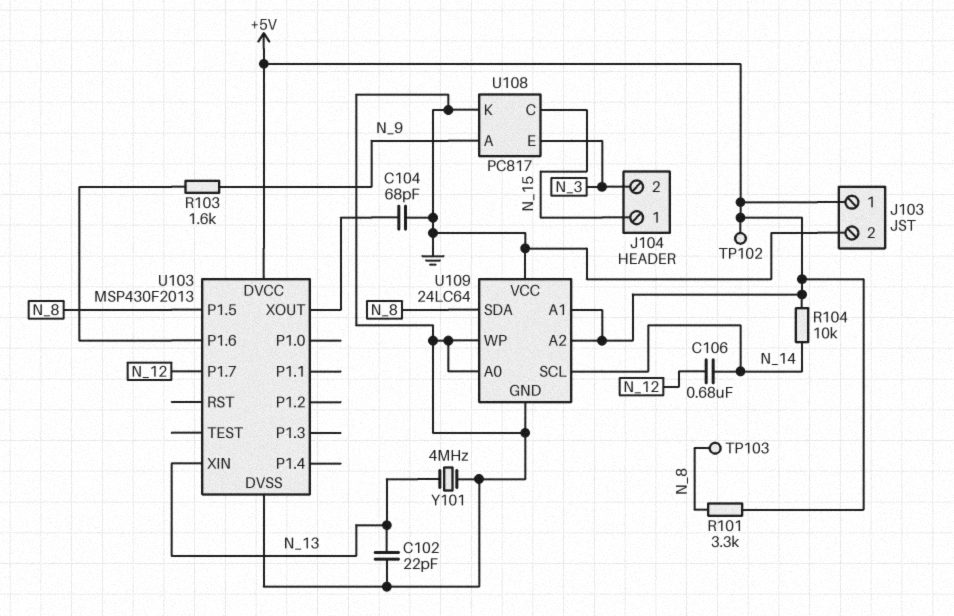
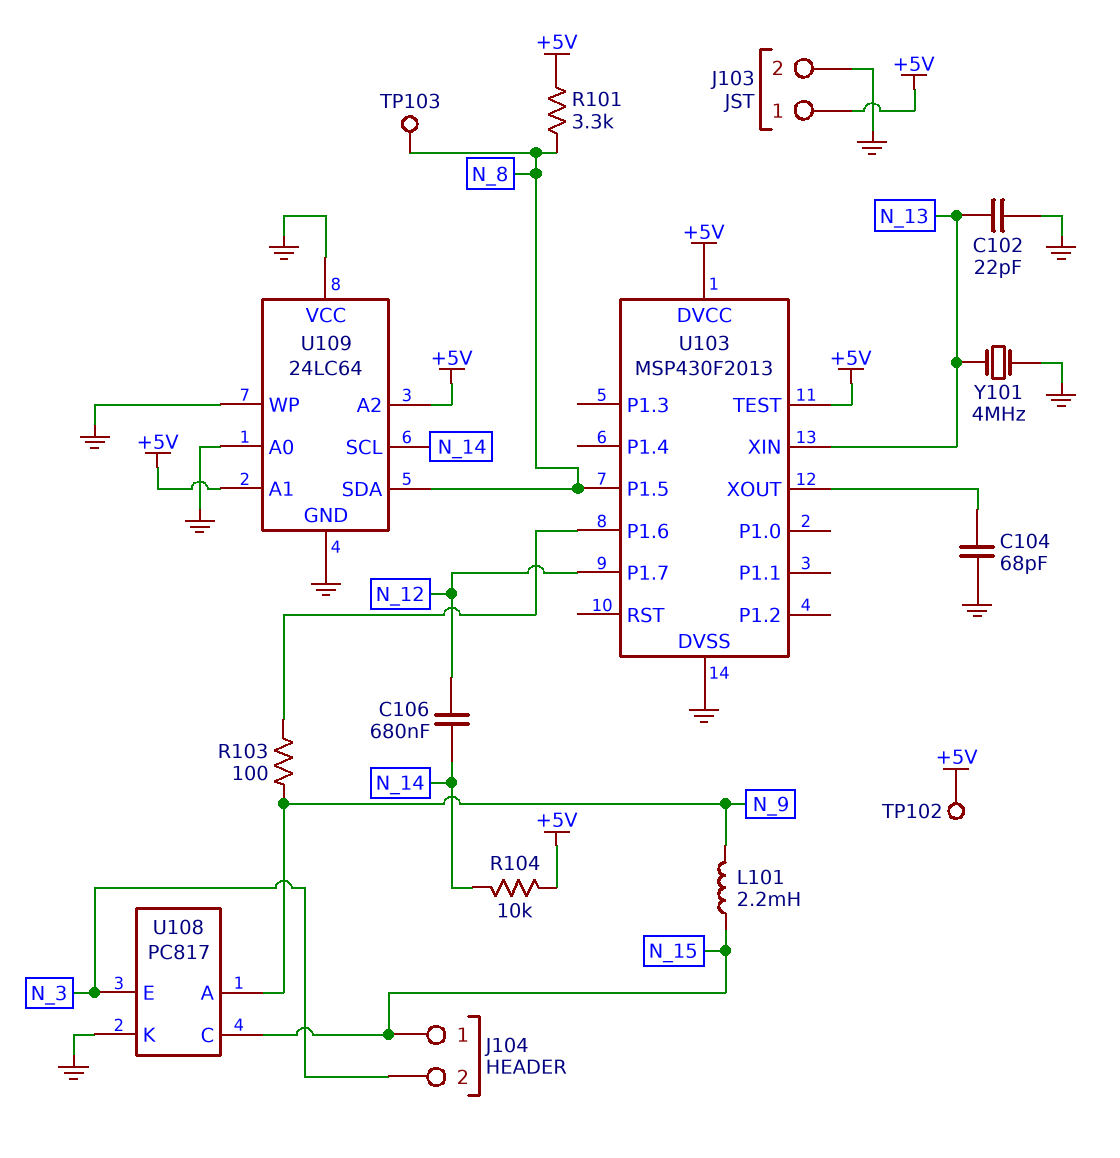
L101: none -> 2.2mH (N_9, N_15)
R103: 1.6k (N_9, U103/P1.6) -> 100 (N_9, U103/P1.6)
U103 pin TEST: none -> +5V

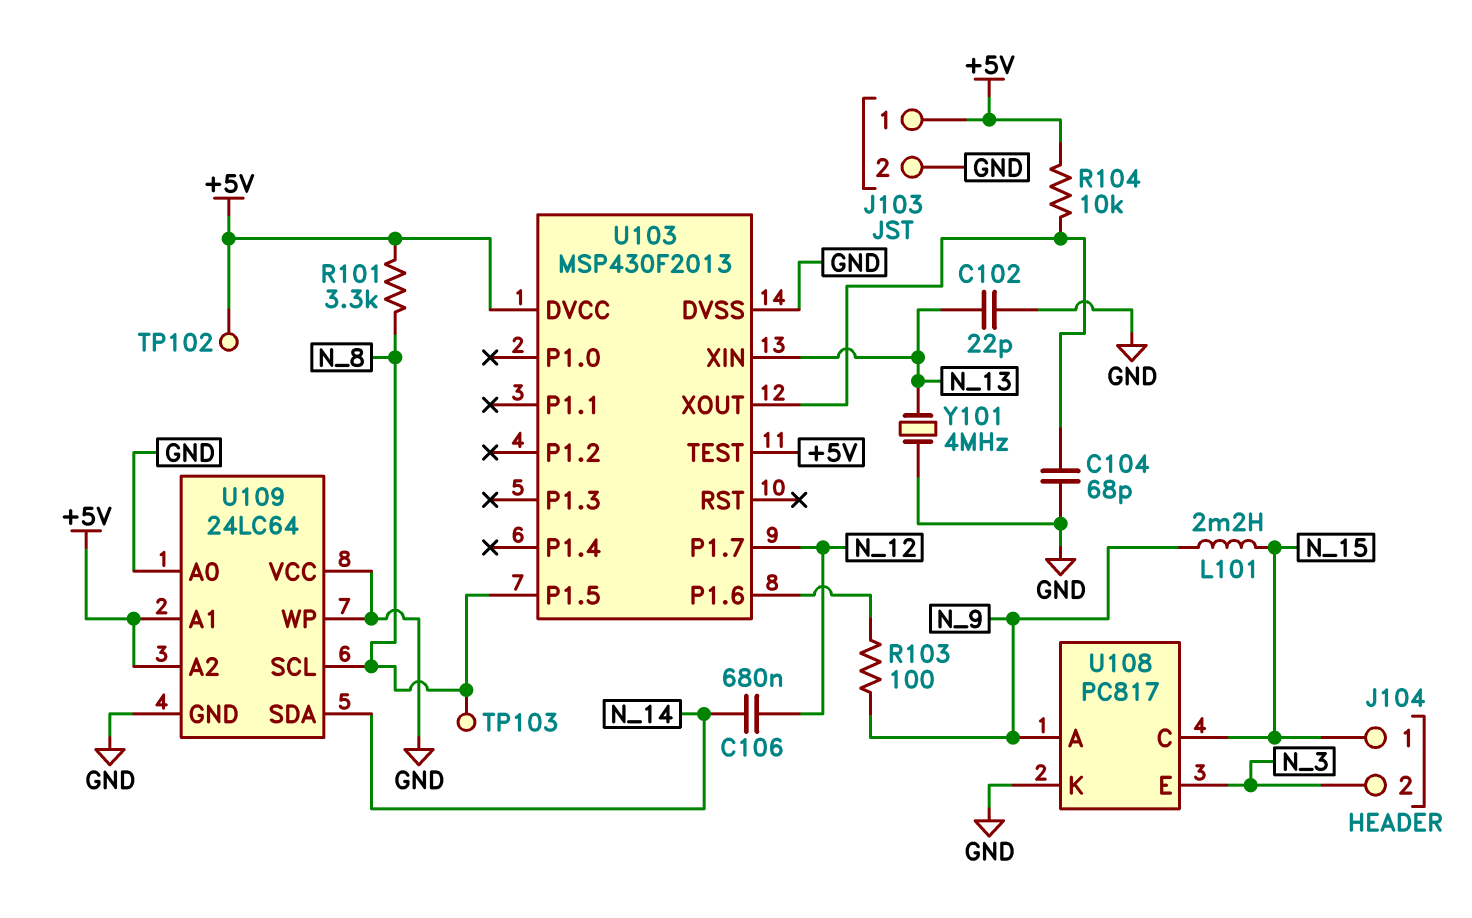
R104: 10k (+5V, N_14) -> 10k (+5V, U103/XOUT)
U109 pin SCL: N_14 -> N_8
U109 pin SDA: N_8 -> N_14

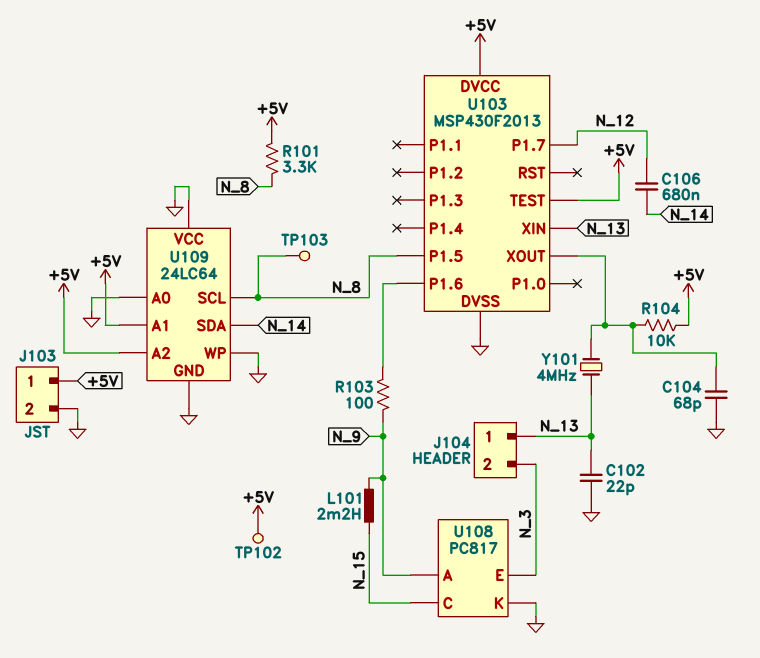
J104 pin 1: N_15 -> N_13
Y101: 4MHz (GND, N_13) -> 4MHz (N_13, U103/XOUT)

